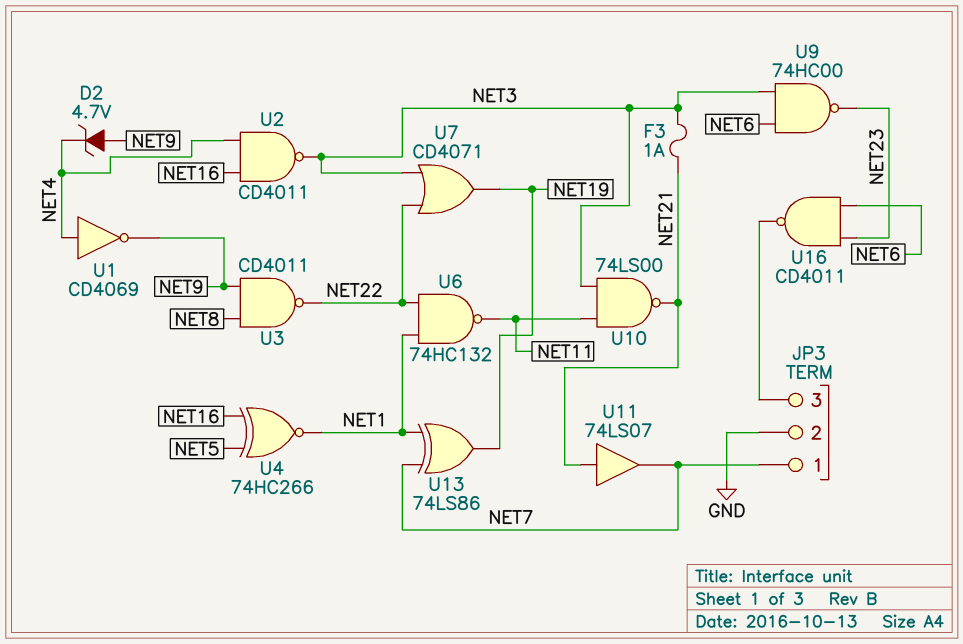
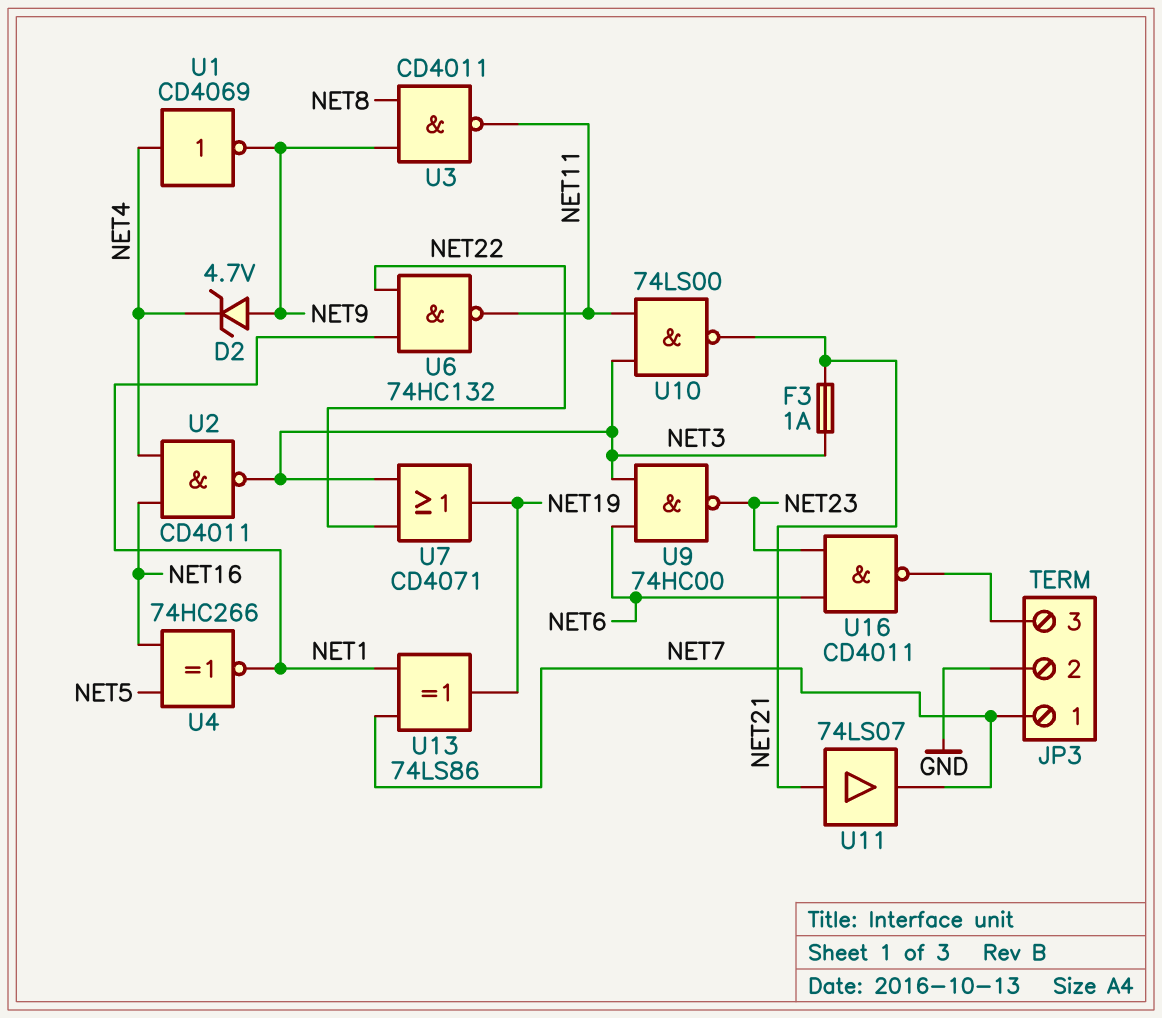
U3: NAND CD4011 (in NET8, in NET9, out NET22) -> NAND CD4011 (in NET8, in NET9, out NET11)

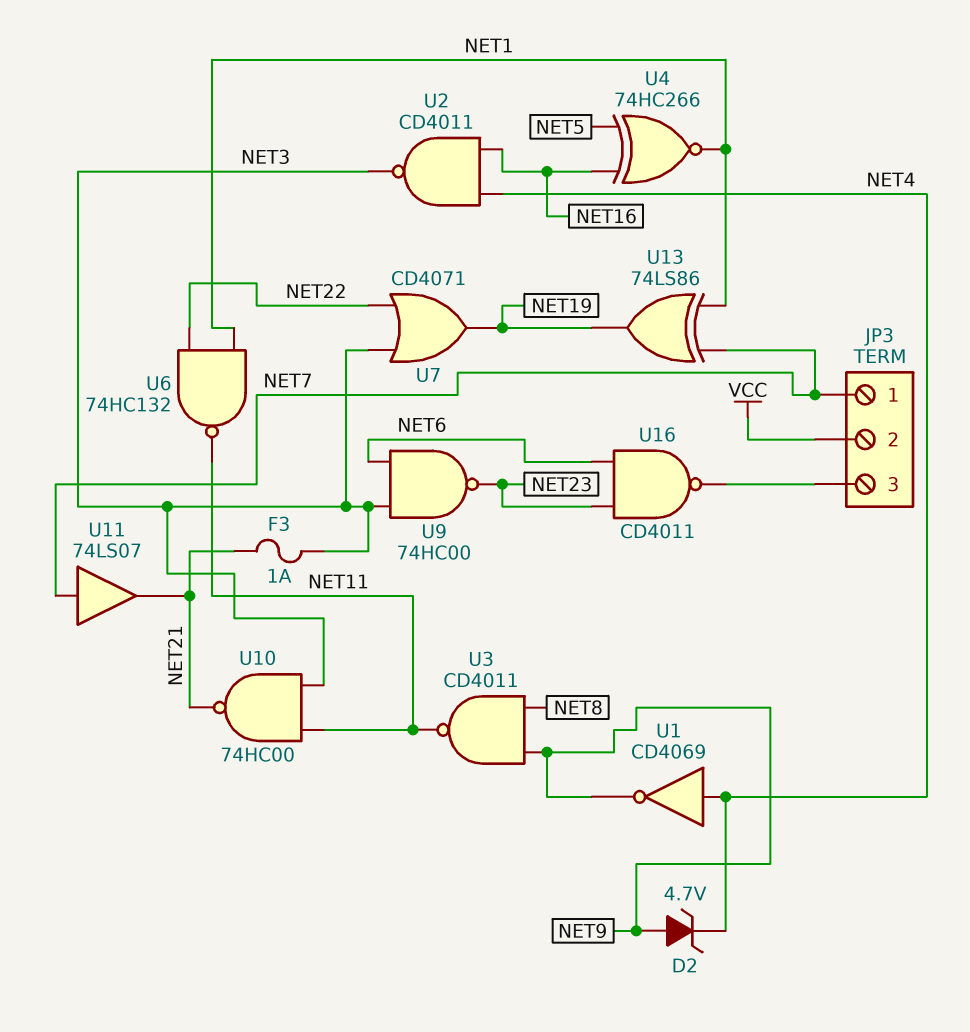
JP3 pin 2: GND -> VCC
U10: NAND 74LS00 (in NET3, in NET11, out NET21) -> NAND 74HC00 (in NET3, in NET11, out NET21)
U11: buffer 74LS07 (in NET21, out NET7) -> buffer 74LS07 (in NET7, out NET21)

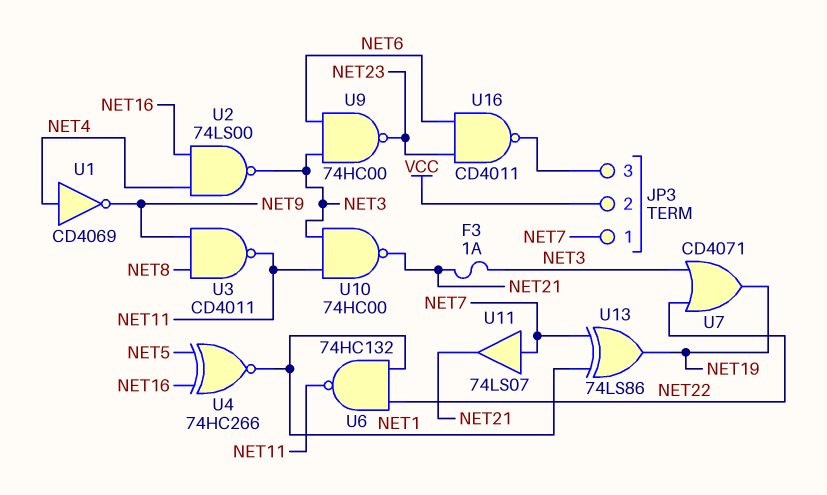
D2: zener 4.7V (A NET9, K NET4) -> none
U2: NAND CD4011 (in NET4, in NET16, out NET3) -> NAND 74LS00 (in NET4, in NET16, out NET3)

